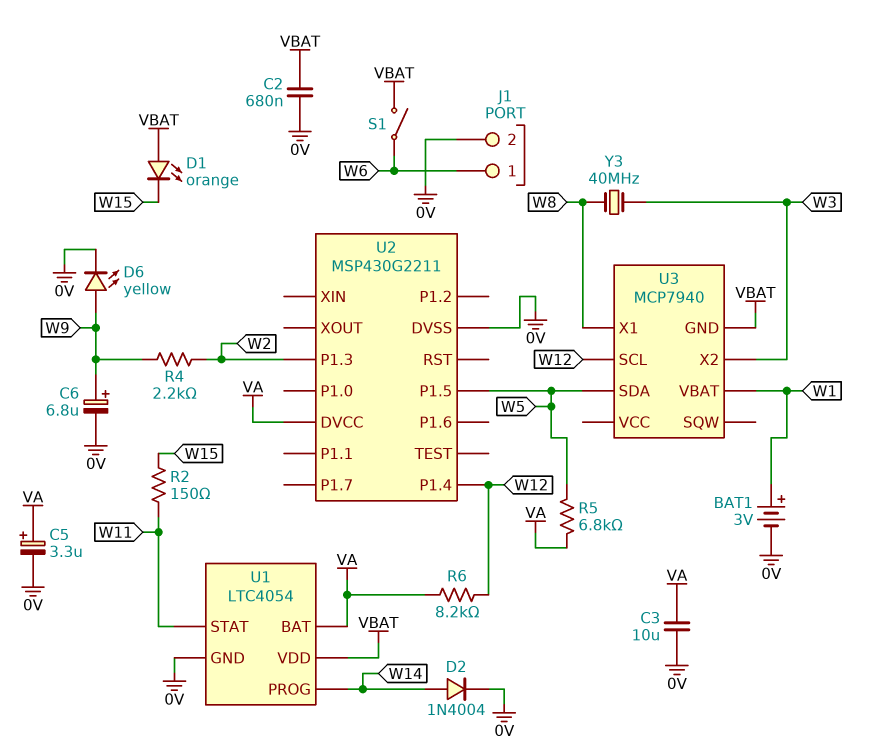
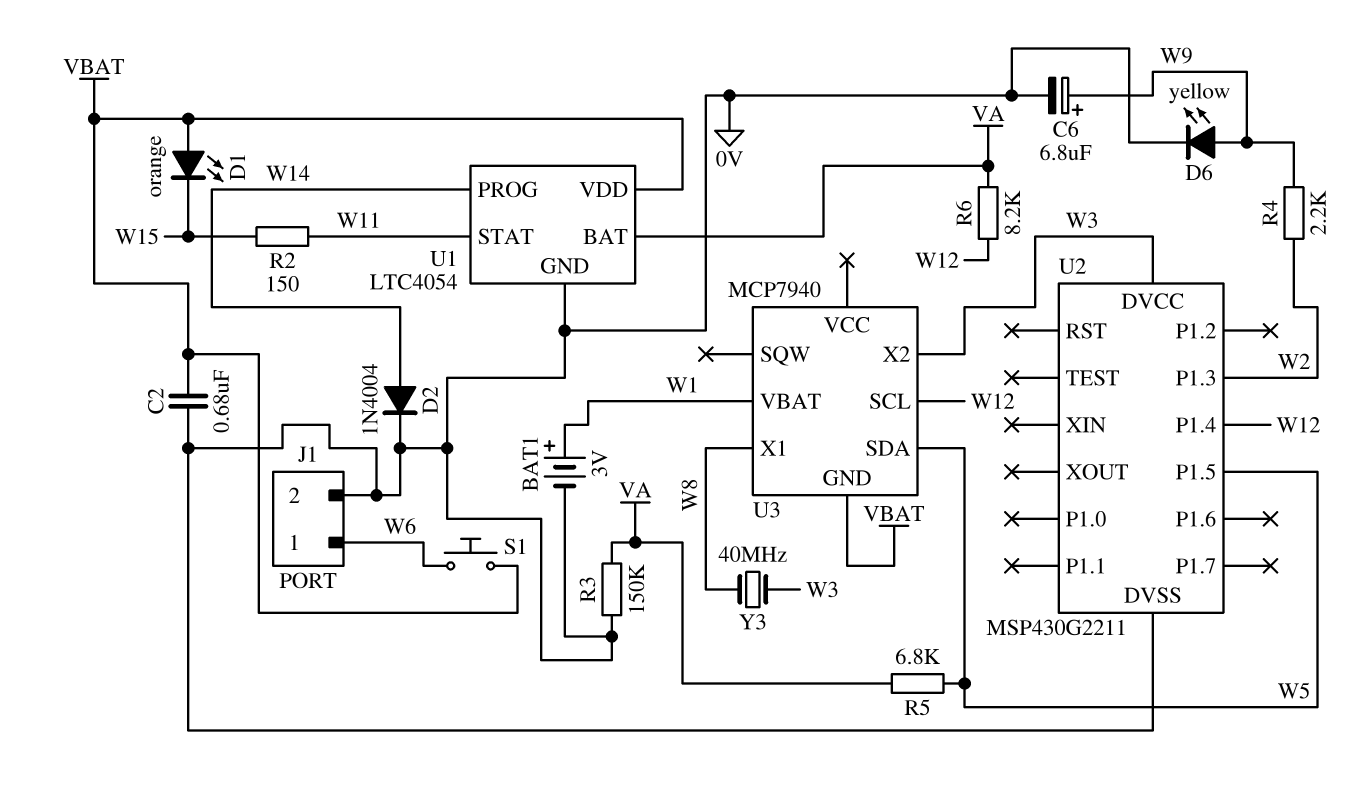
C3: 10uF (0V, VA) -> none
C5: 3.3uF (plus VA, minus 0V) -> none
R3: none -> 150k (0V, VA)
S1: switch (VBAT, W6) -> button (VBAT, W6)
U2 pin DVCC: VA -> W3

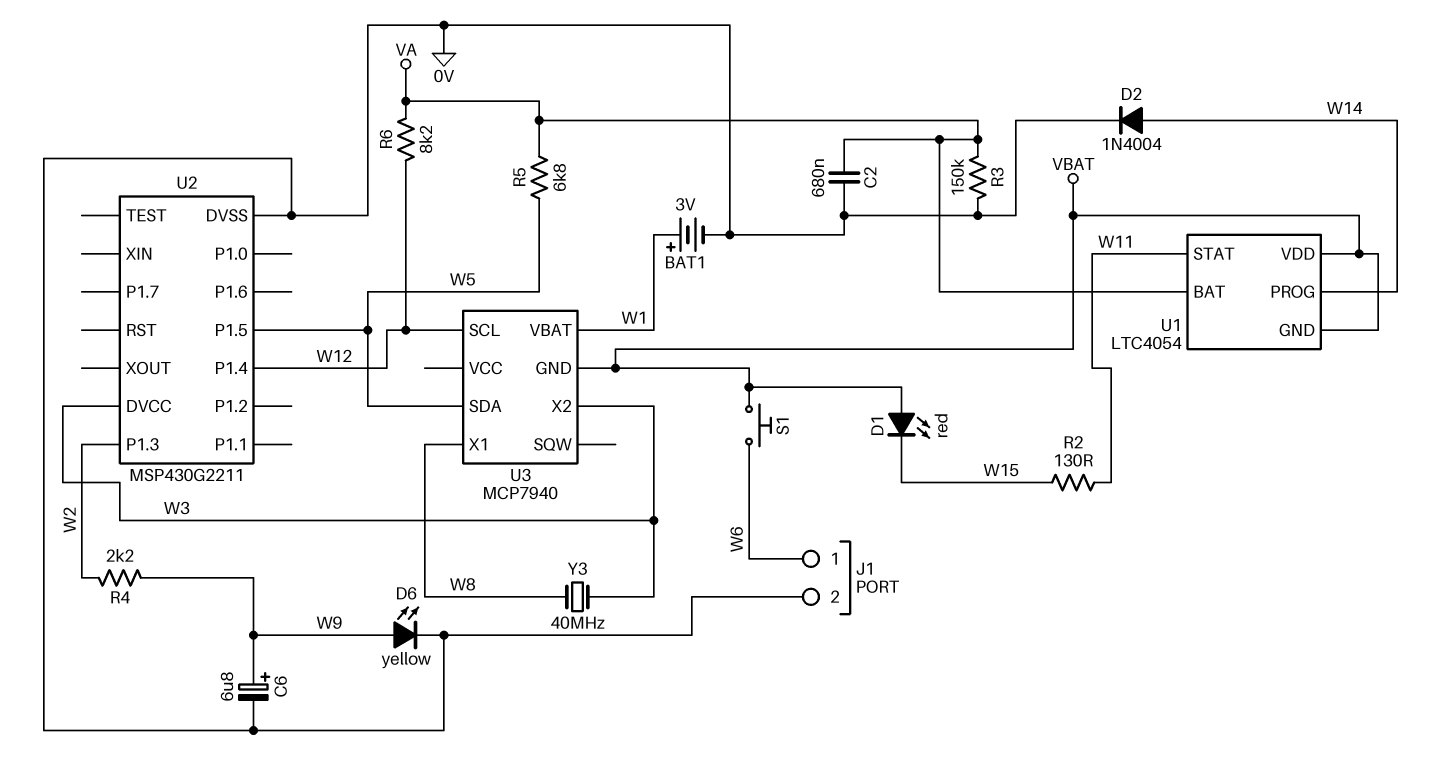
C2: 680nF (0V, VBAT) -> 680nF (0V, VA)
D1: LED orange (A VBAT, K W15) -> LED red (A VBAT, K W15)
R2: 150 (W11, W15) -> 130 (W11, W15)
U1 pin GND: 0V -> VBAT

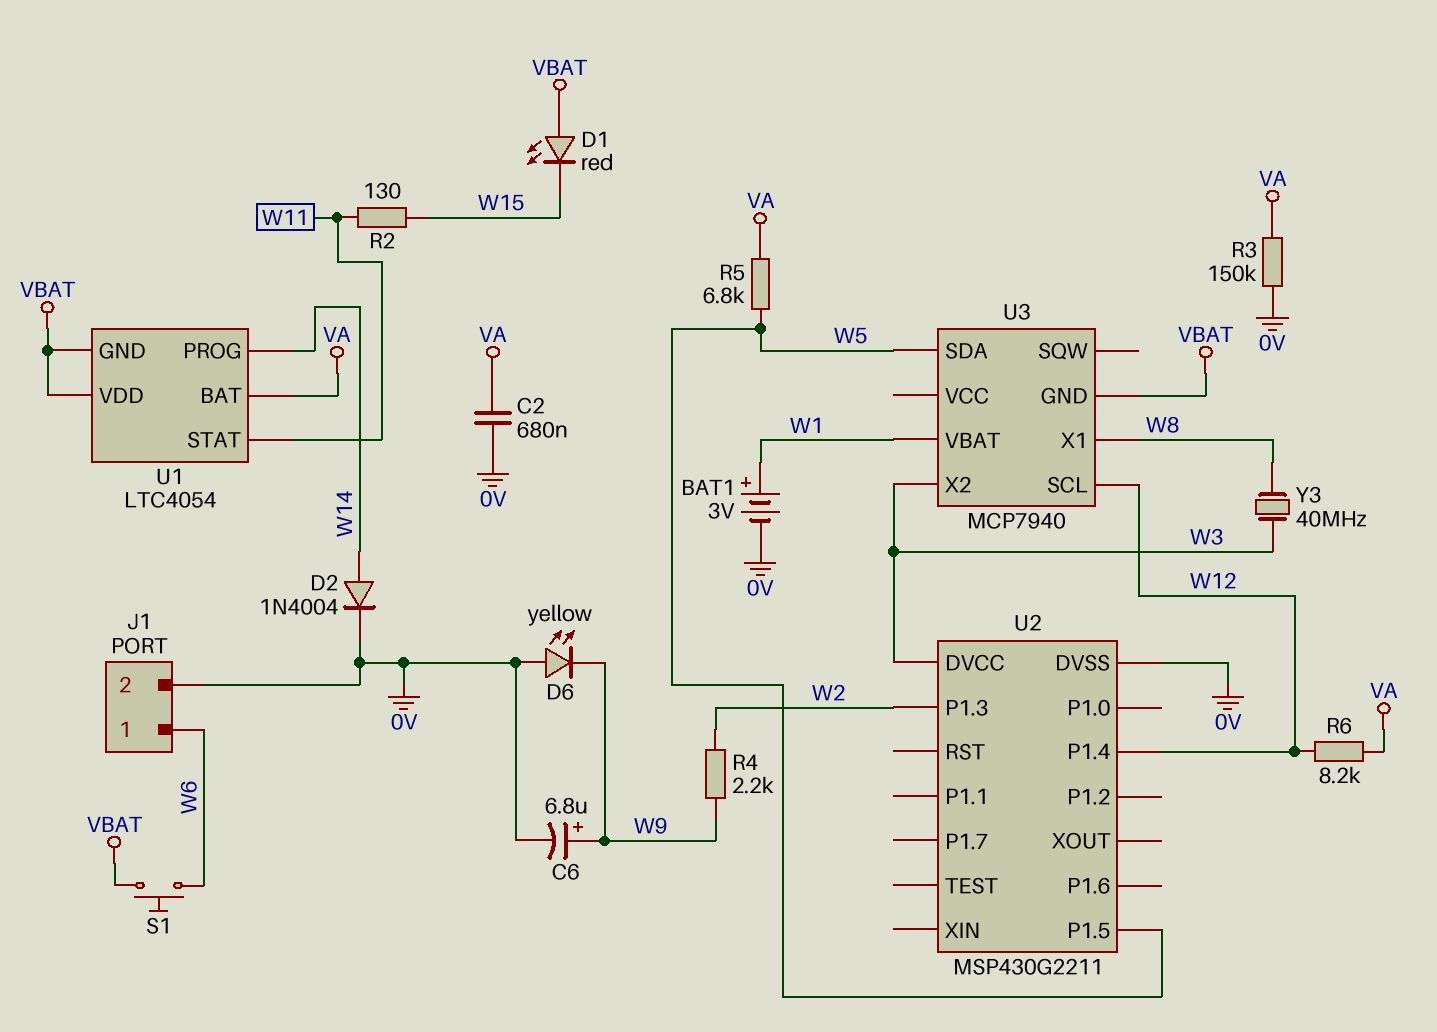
D6: LED yellow (A W9, K 0V) -> LED yellow (A 0V, K W9)

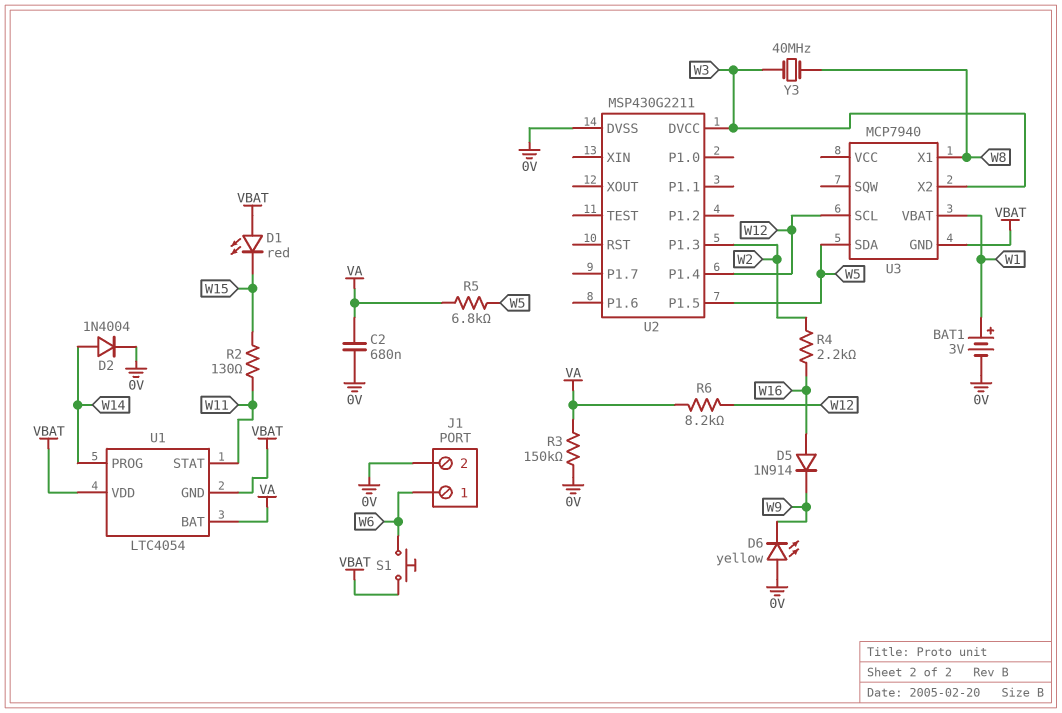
C6: 6.8uF (plus W9, minus 0V) -> none
D5: none -> diode 1N914 (A W16, K W9)
R4: 2.2k (W2, W9) -> 2.2k (W2, W16)

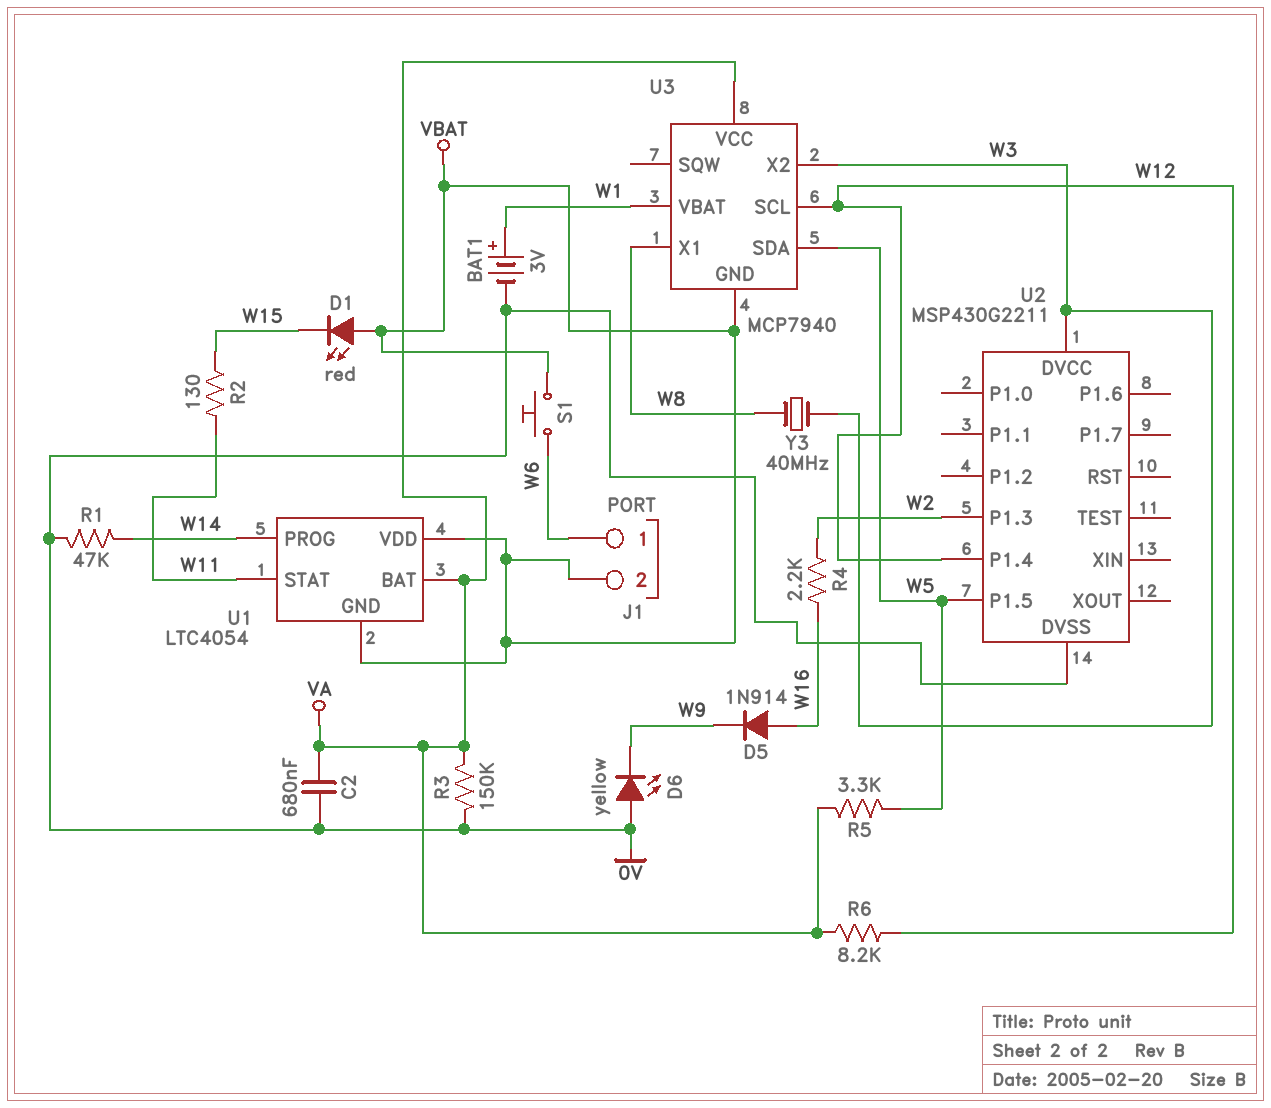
D2: diode 1N4004 (A W14, K 0V) -> none
J1 pin 2: 0V -> VBAT
R1: none -> 47k (0V, W14)
R5: 6.8k (VA, W5) -> 3.3k (VA, W5)
U3 pin VCC: none -> VA

